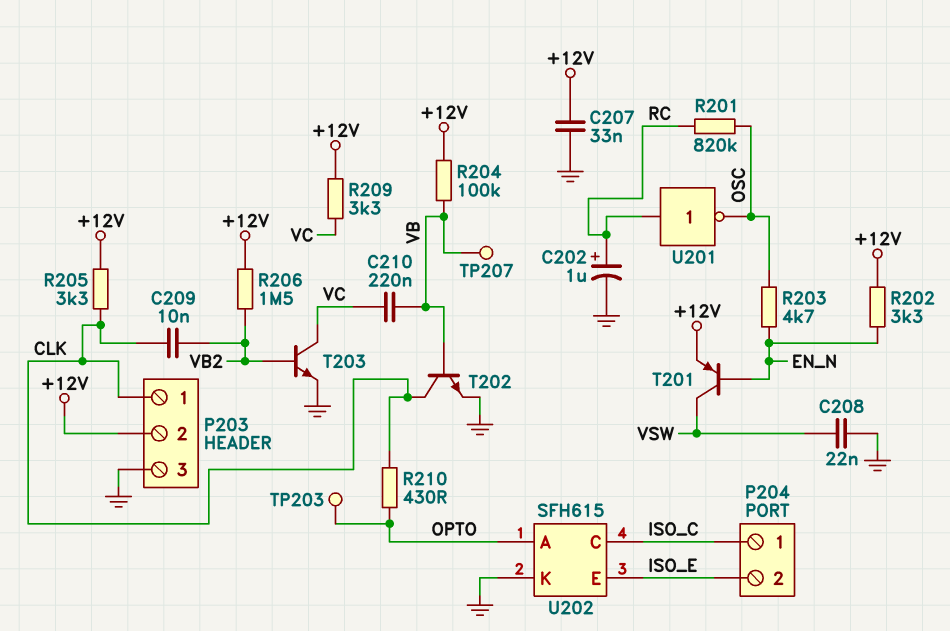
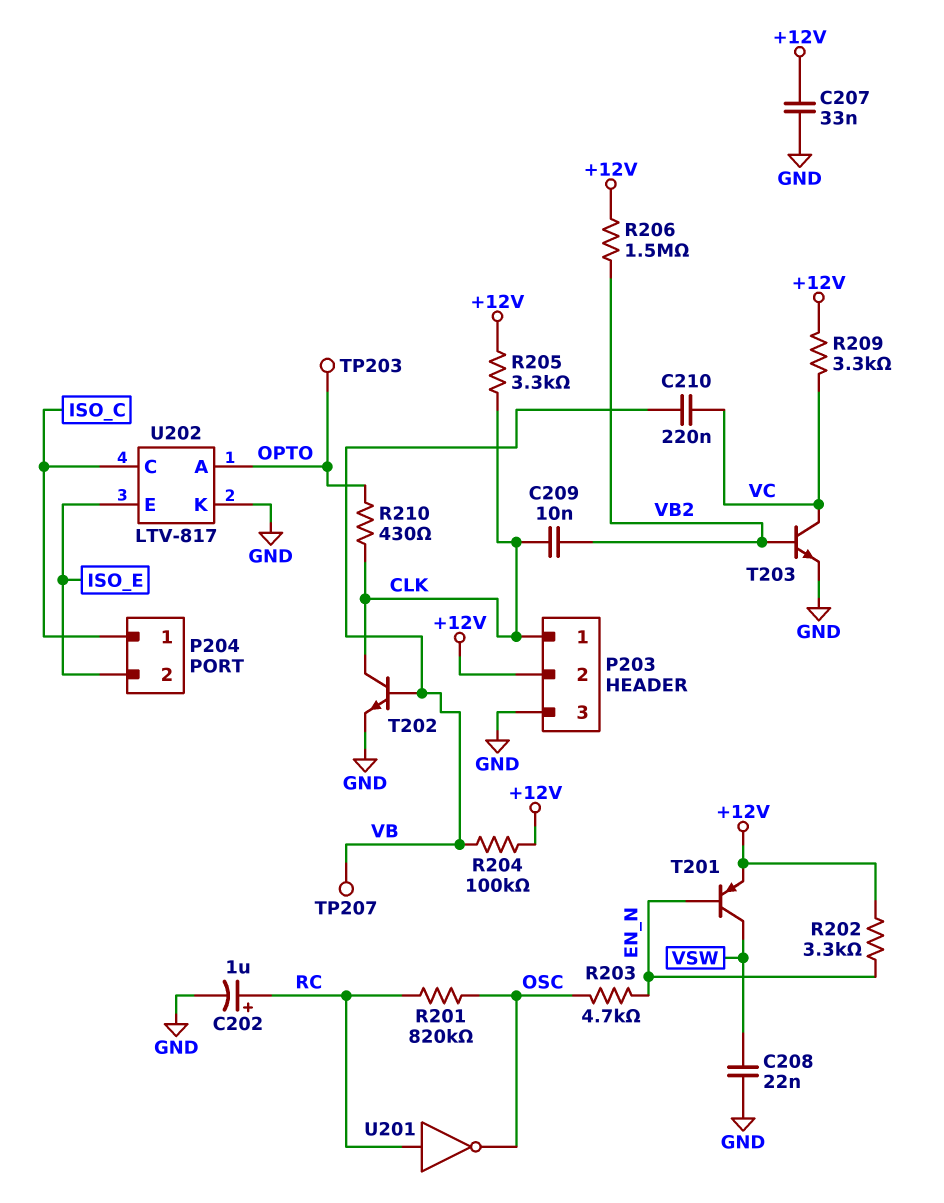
U202: SFH615 -> LTV-817

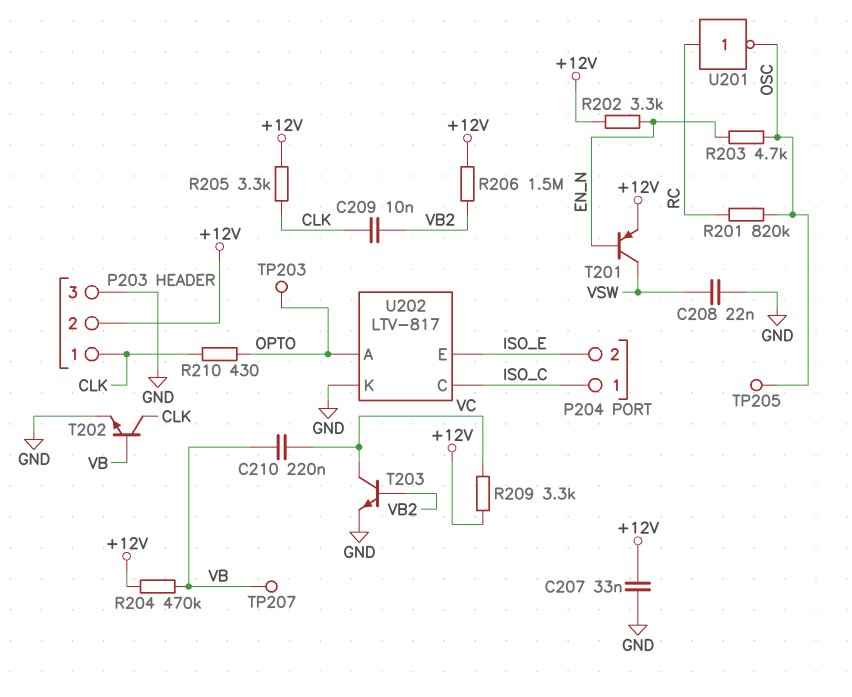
C202: 1uF (plus RC, minus GND) -> none
R204: 100k (+12V, VB) -> 470k (+12V, VB)
TP205: none -> test point (OSC)

